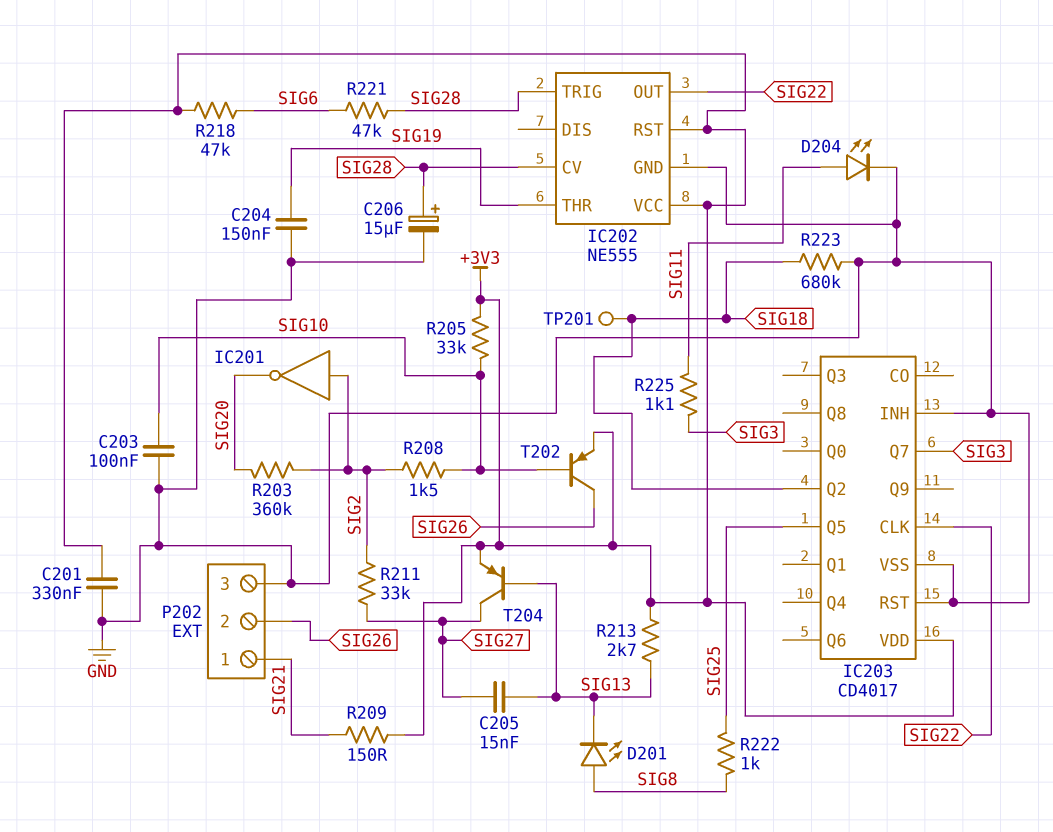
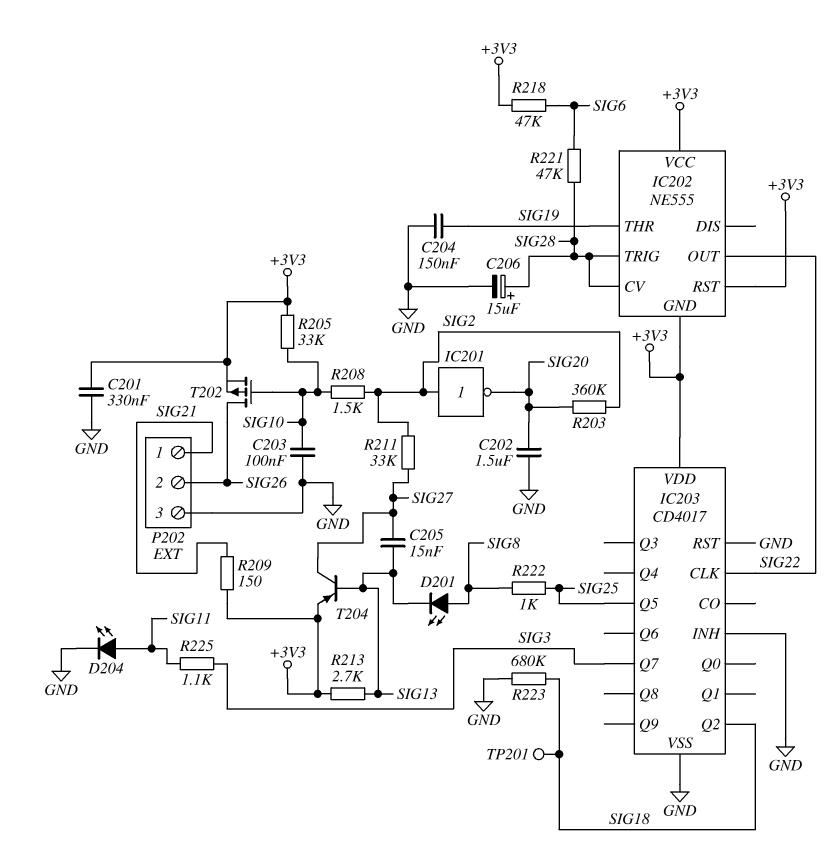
C202: none -> 1.5uF (GND, SIG20)
IC202 pin GND: GND -> +3V3
T202: PNP (B SIG10, C SIG26, E +3V3) -> PMOS (G SIG10, D SIG26, S +3V3)

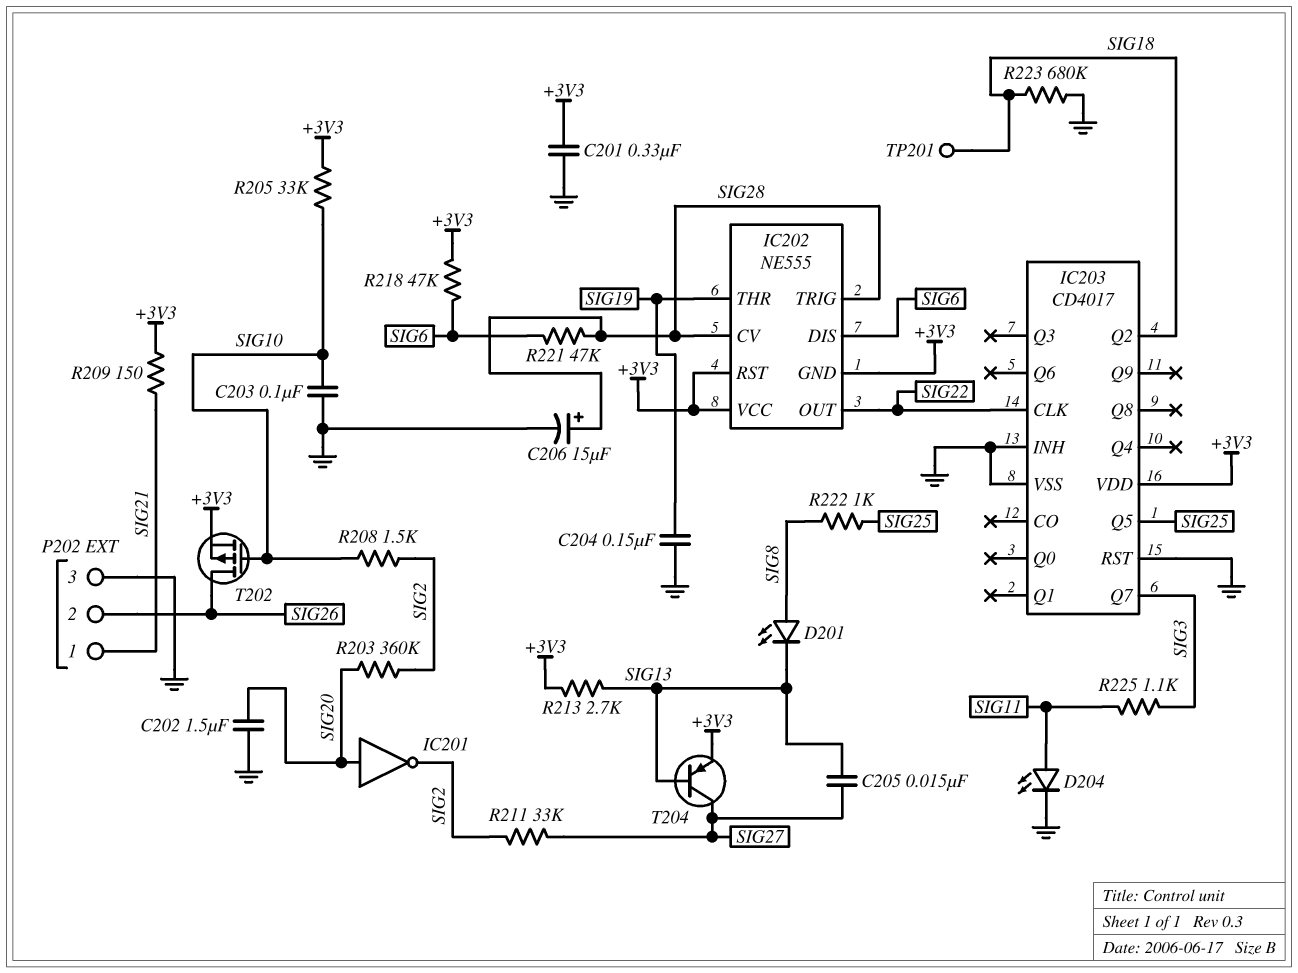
IC201: NOT (in SIG2, out SIG20) -> NOT (in SIG20, out SIG2)
IC202 pin DIS: none -> SIG6

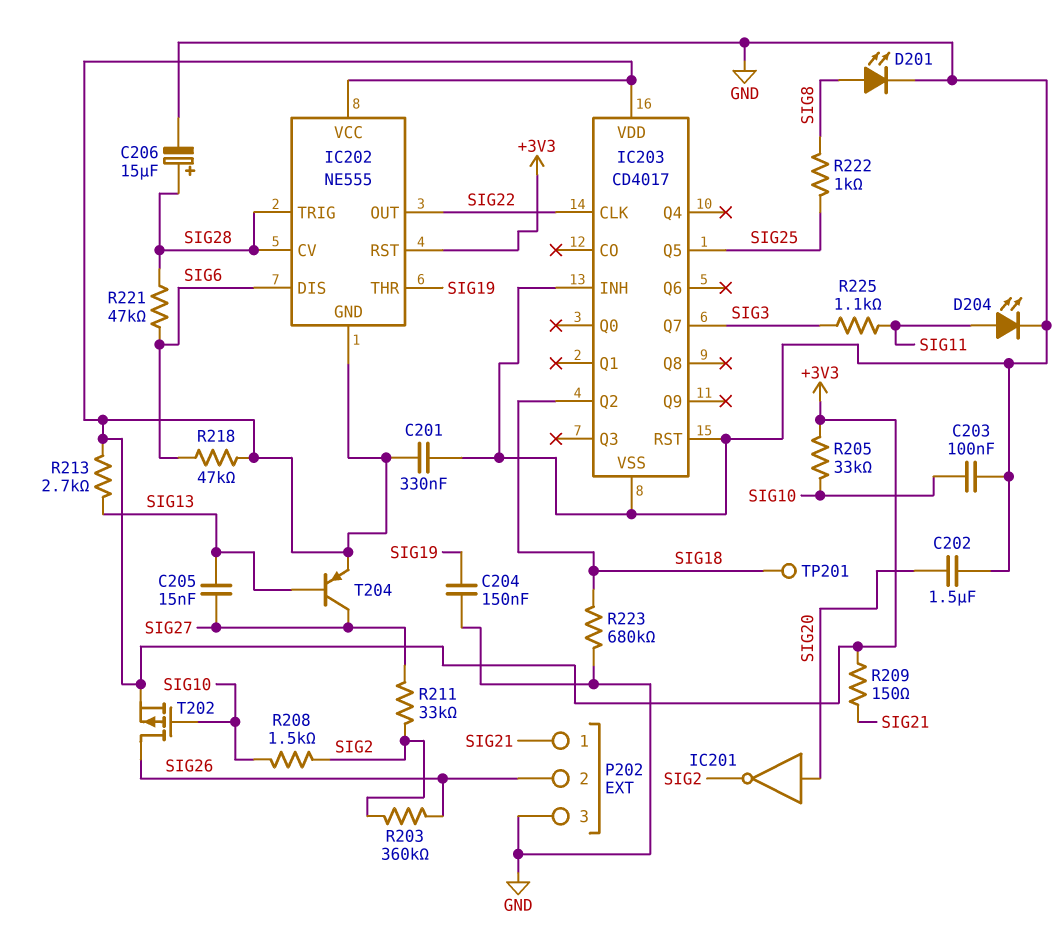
D201: LED (A SIG8, K SIG13) -> LED (A SIG8, K GND)
R203: 360k (SIG2, SIG20) -> 360k (SIG2, SIG26)

